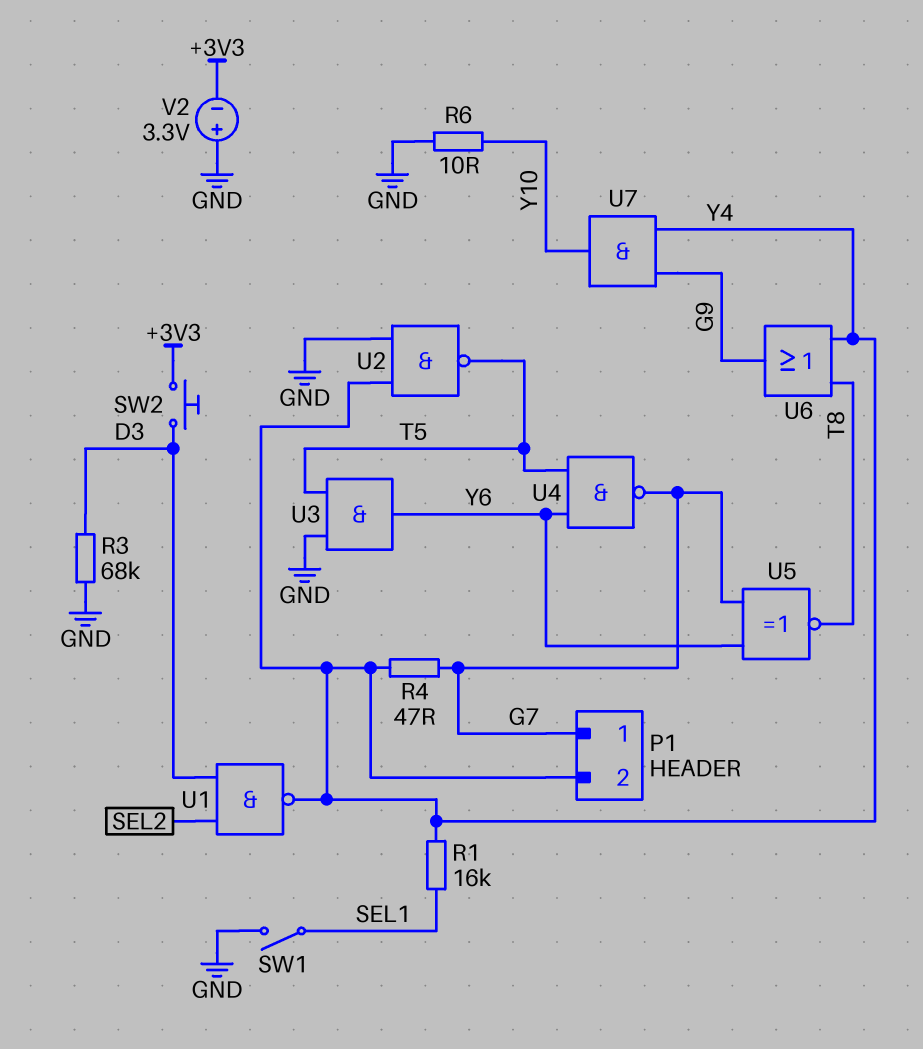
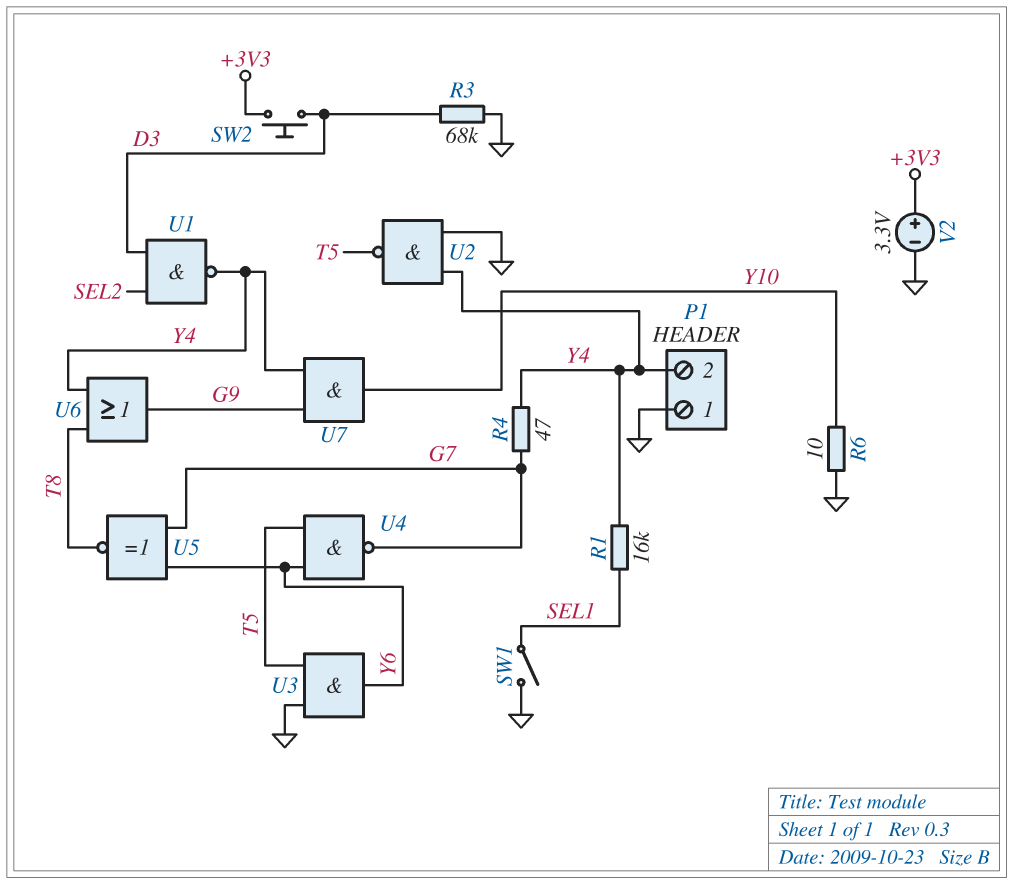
P1 pin 1: G7 -> GND
V2: 3.3V (plus GND, minus +3V3) -> 3.3V (plus +3V3, minus GND)

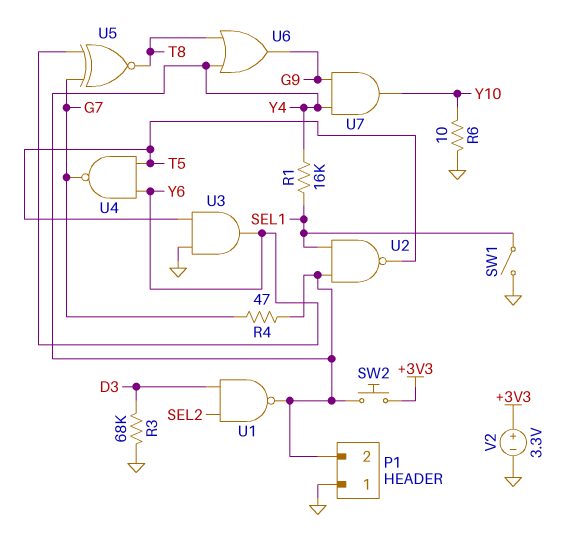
SW2: button (+3V3, D3) -> button (+3V3, Y4)
U2: NAND (in GND, in Y4, out T5) -> NAND (in SEL1, in Y4, out T5)

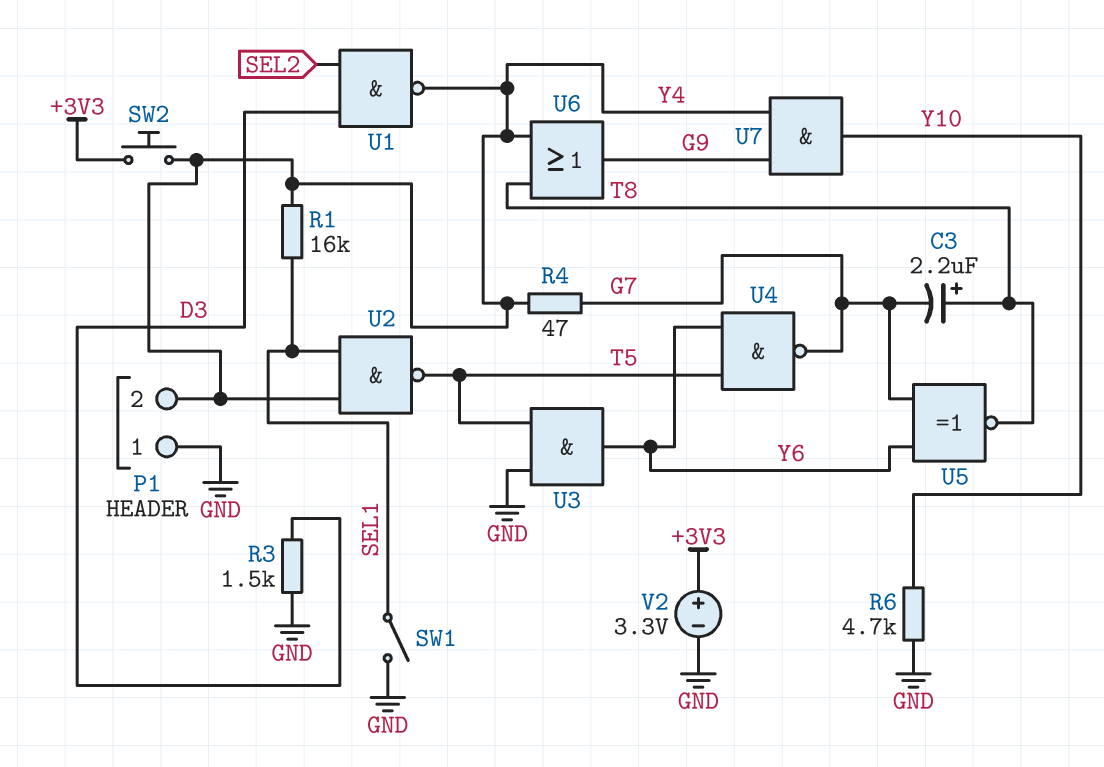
C3: none -> 2.2uF (plus T8, minus G7)
R3: 68k (D3, GND) -> 1.5k (D3, GND)
R6: 10 (GND, Y10) -> 4.7k (GND, Y10)

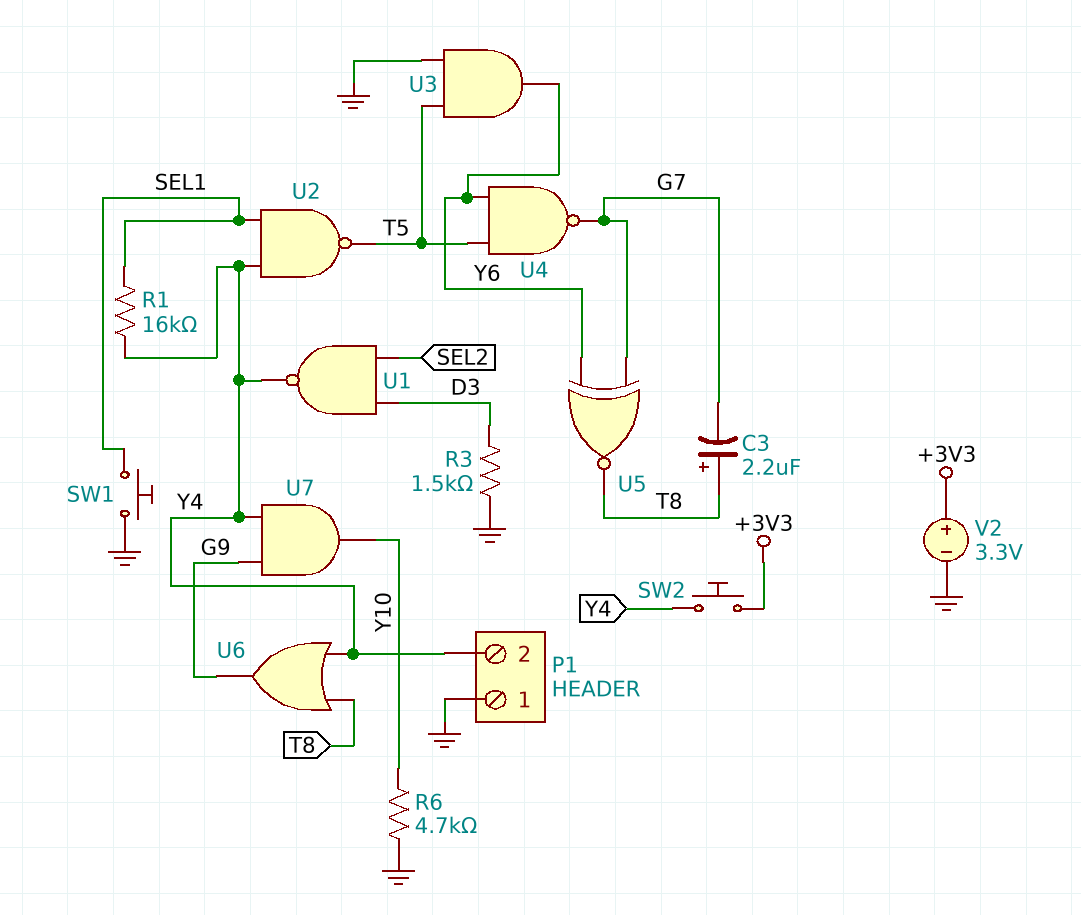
R4: 47 (G7, Y4) -> none
SW1: switch (GND, SEL1) -> button (GND, SEL1)

